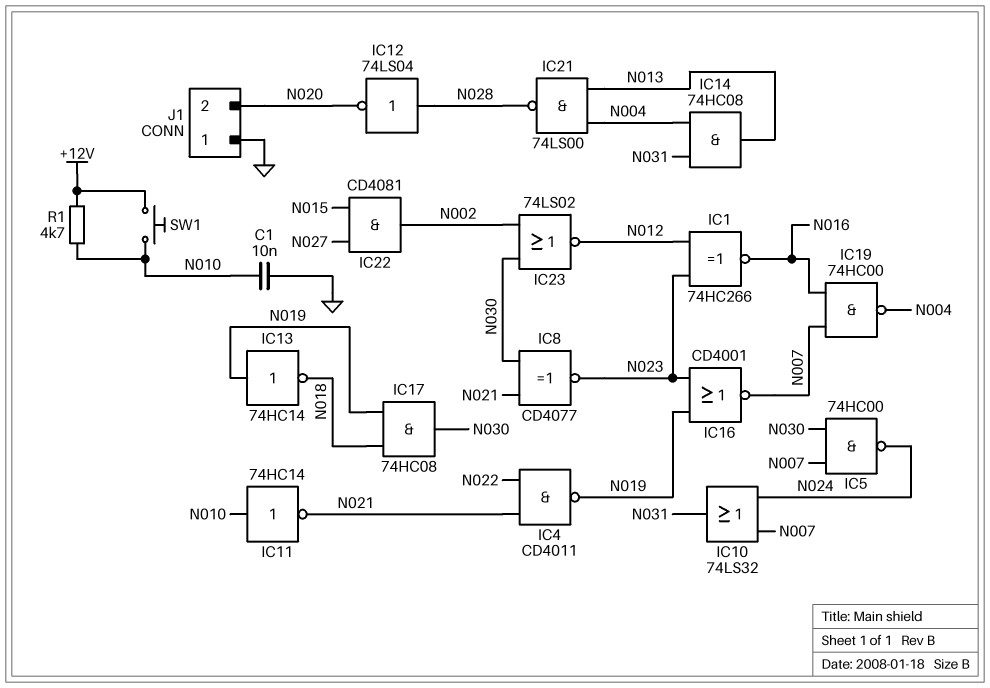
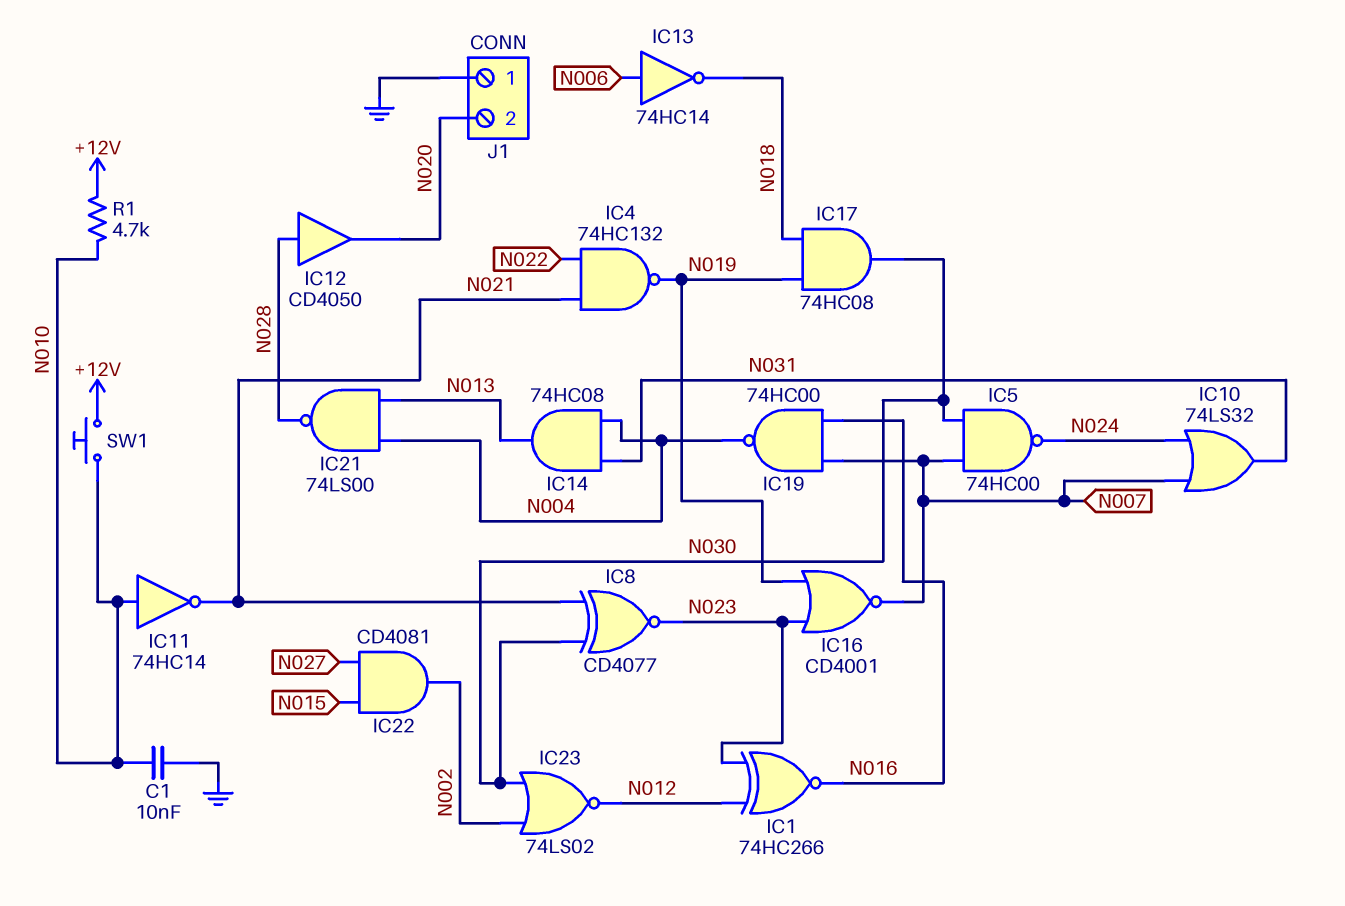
IC4: NAND CD4011 (in N021, in N022, out N019) -> NAND 74HC132 (in N021, in N022, out N019)
IC12: NOT 74LS04 (in N028, out N020) -> buffer CD4050 (in N028, out N020)
IC13: NOT 74HC14 (in N019, out N018) -> NOT 74HC14 (in N006, out N018)

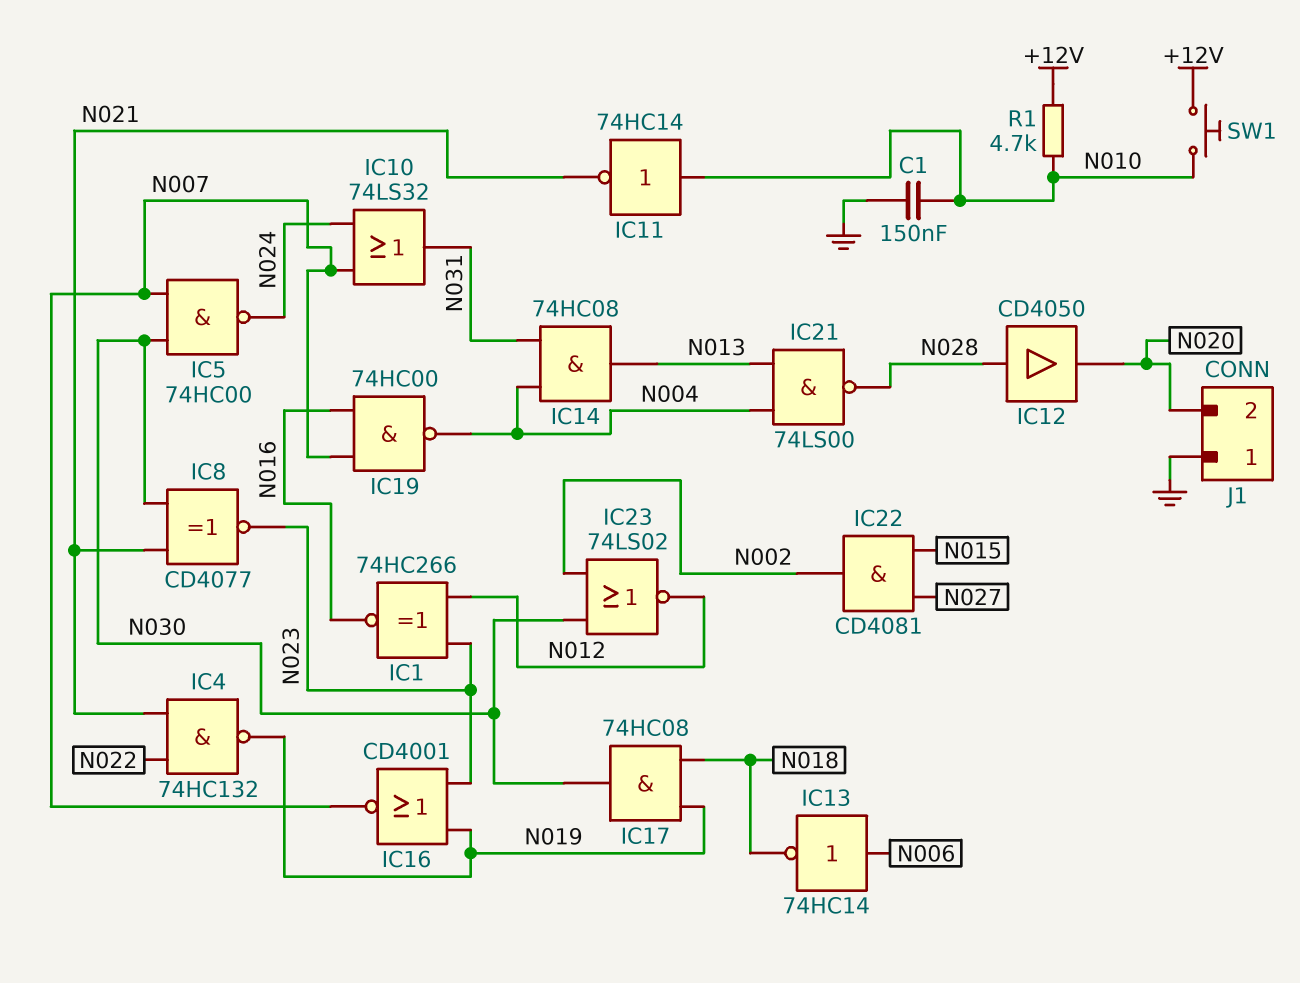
C1: 10nF (GND, N010) -> 150nF (GND, N010)

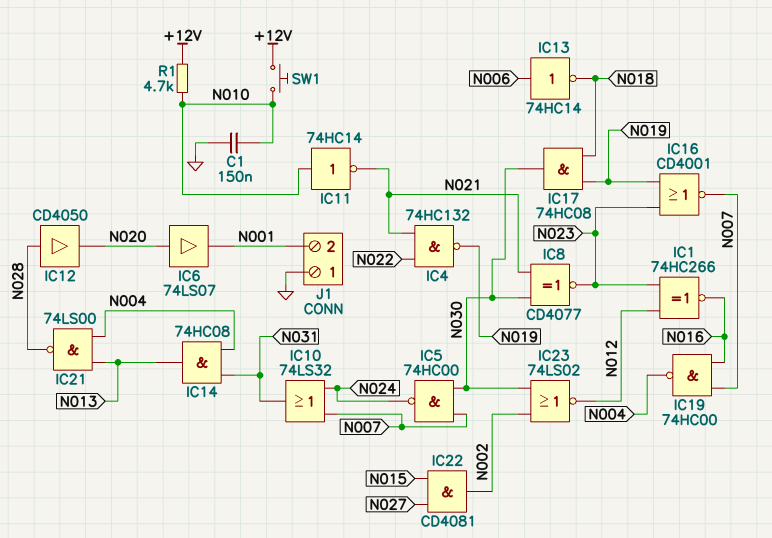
IC6: none -> buffer 74LS07 (in N020, out N001)
J1 pin 2: N020 -> N001

